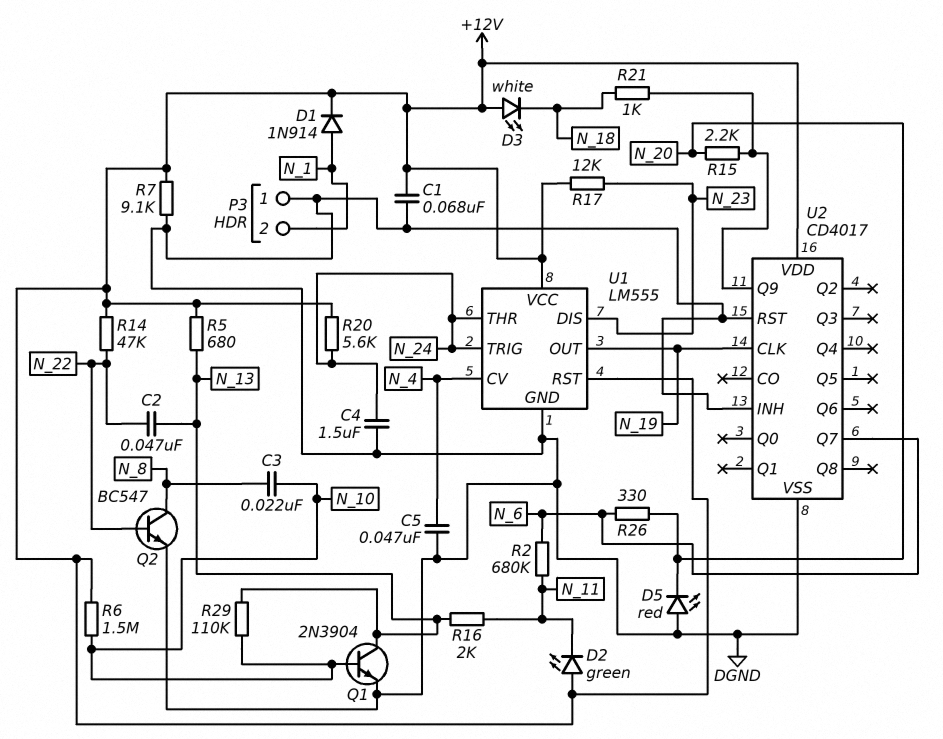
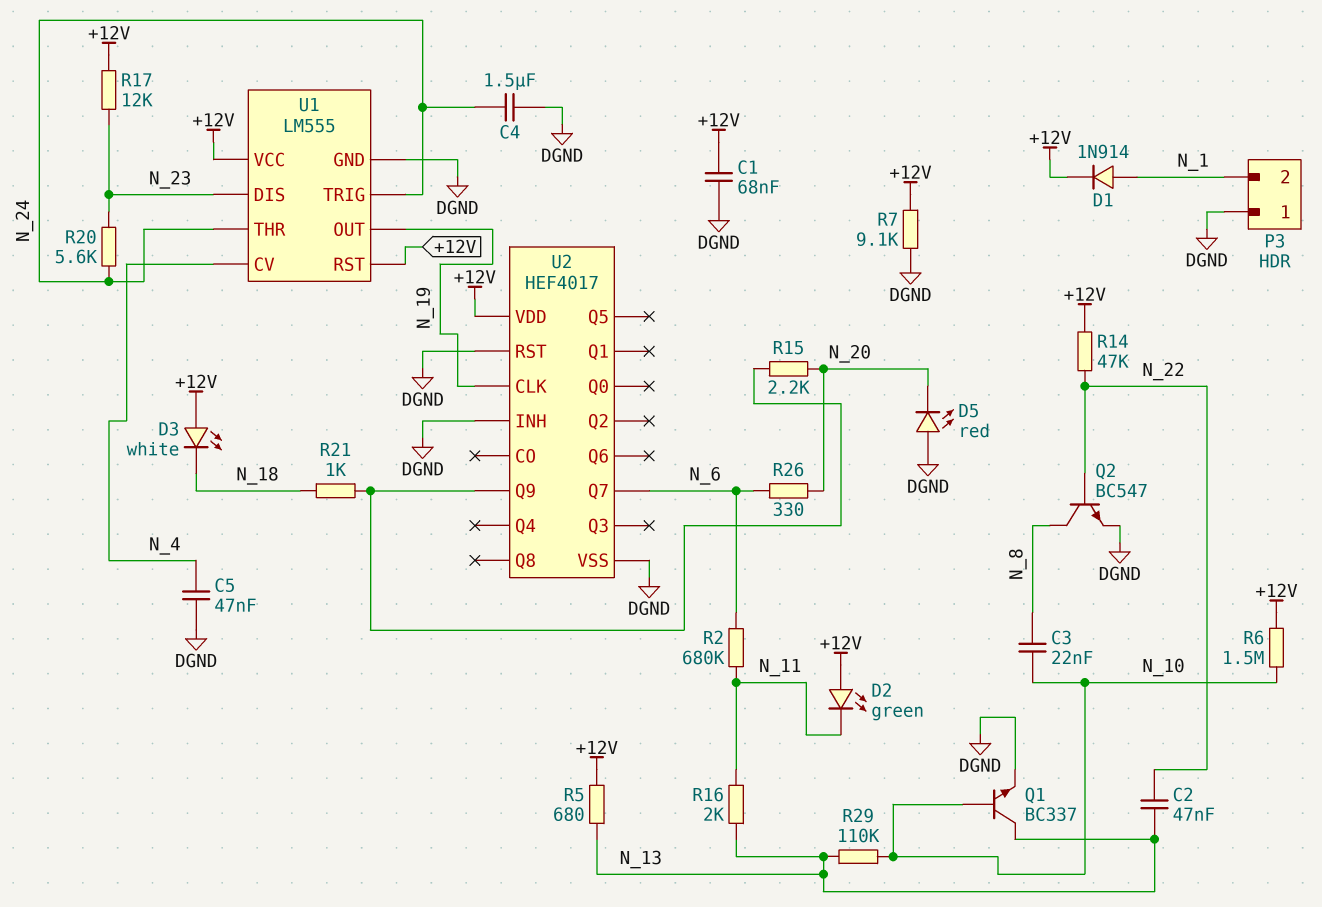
Q1: NPN 2N3904 (B N_10, C N_13, E DGND) -> NPN BC337 (B N_10, C N_13, E DGND)
R20: 5.6k (+12V, N_24) -> 5.6k (N_23, N_24)
U2: CD4017 -> HEF4017

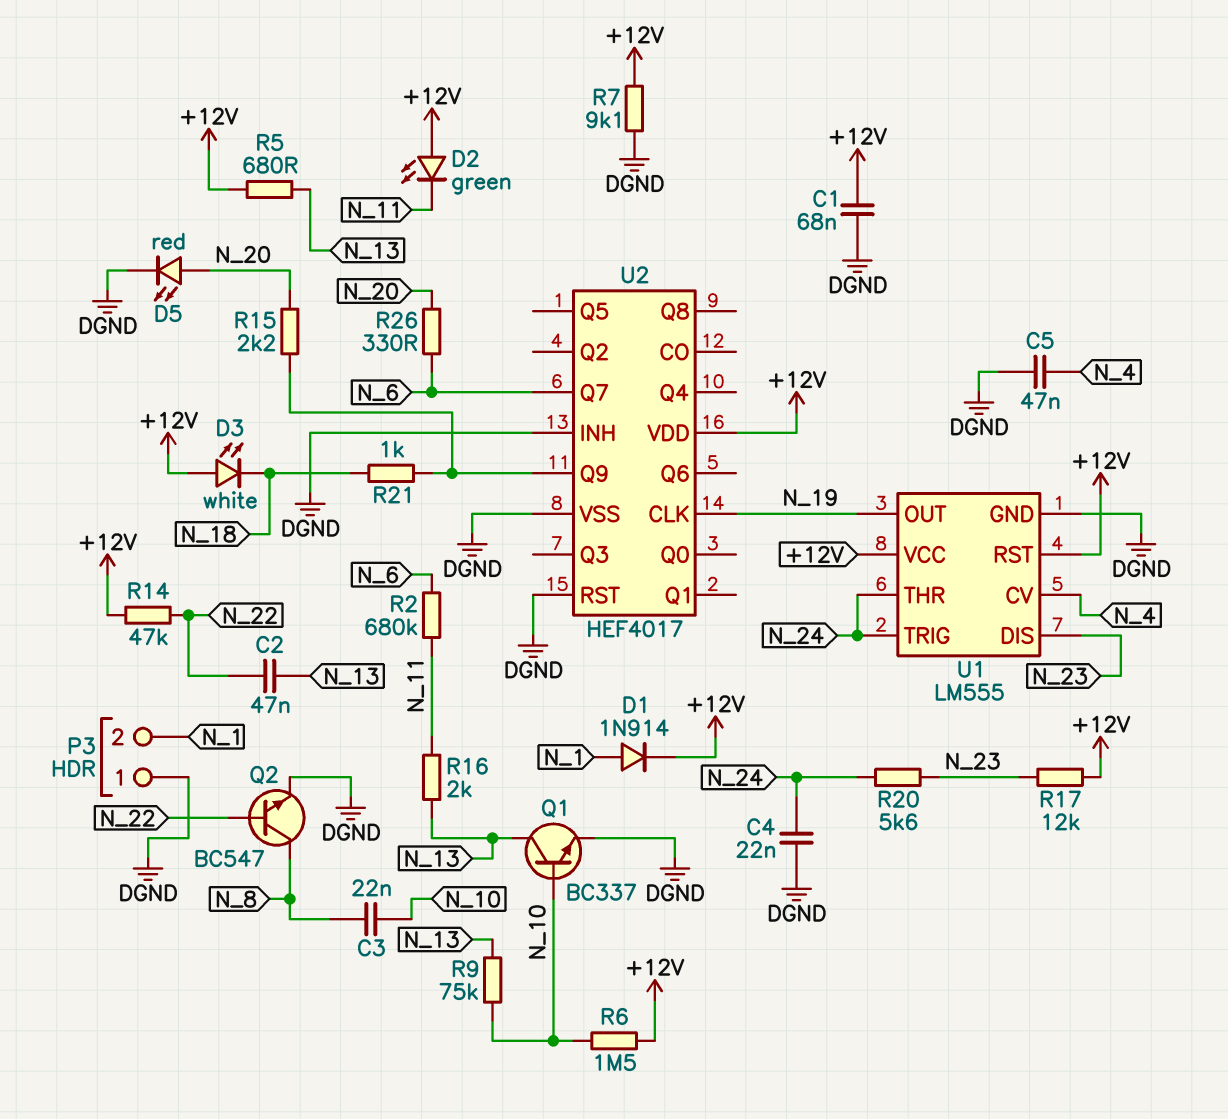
C4: 1.5uF (DGND, N_24) -> 22nF (DGND, N_24)
D5: LED red (A DGND, K N_20) -> LED red (A N_20, K DGND)
R9: none -> 75k (N_10, N_13)
R29: 110k (N_10, N_13) -> none

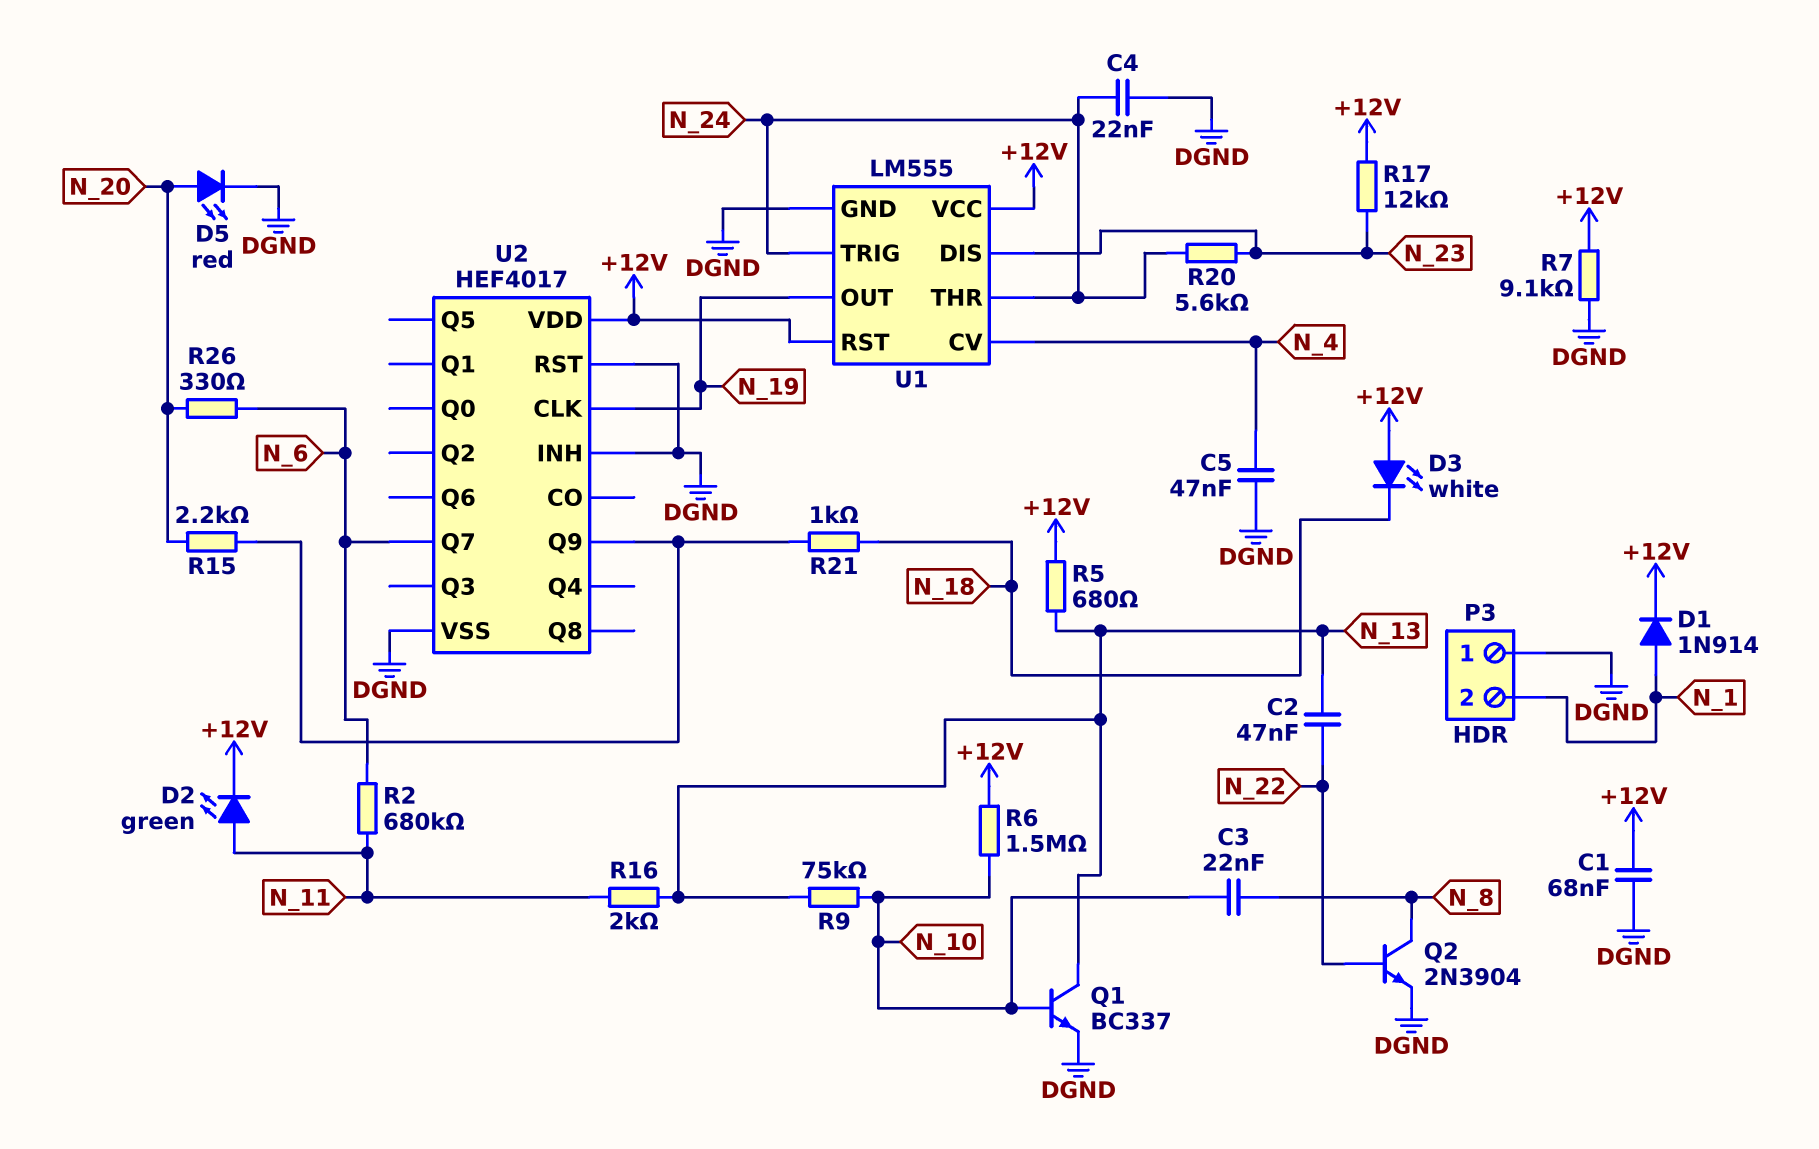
D2: LED green (A +12V, K N_11) -> LED green (A N_11, K +12V)
Q2: NPN BC547 (B N_22, C N_8, E DGND) -> NPN 2N3904 (B N_22, C N_8, E DGND)
R14: 47k (+12V, N_22) -> none

